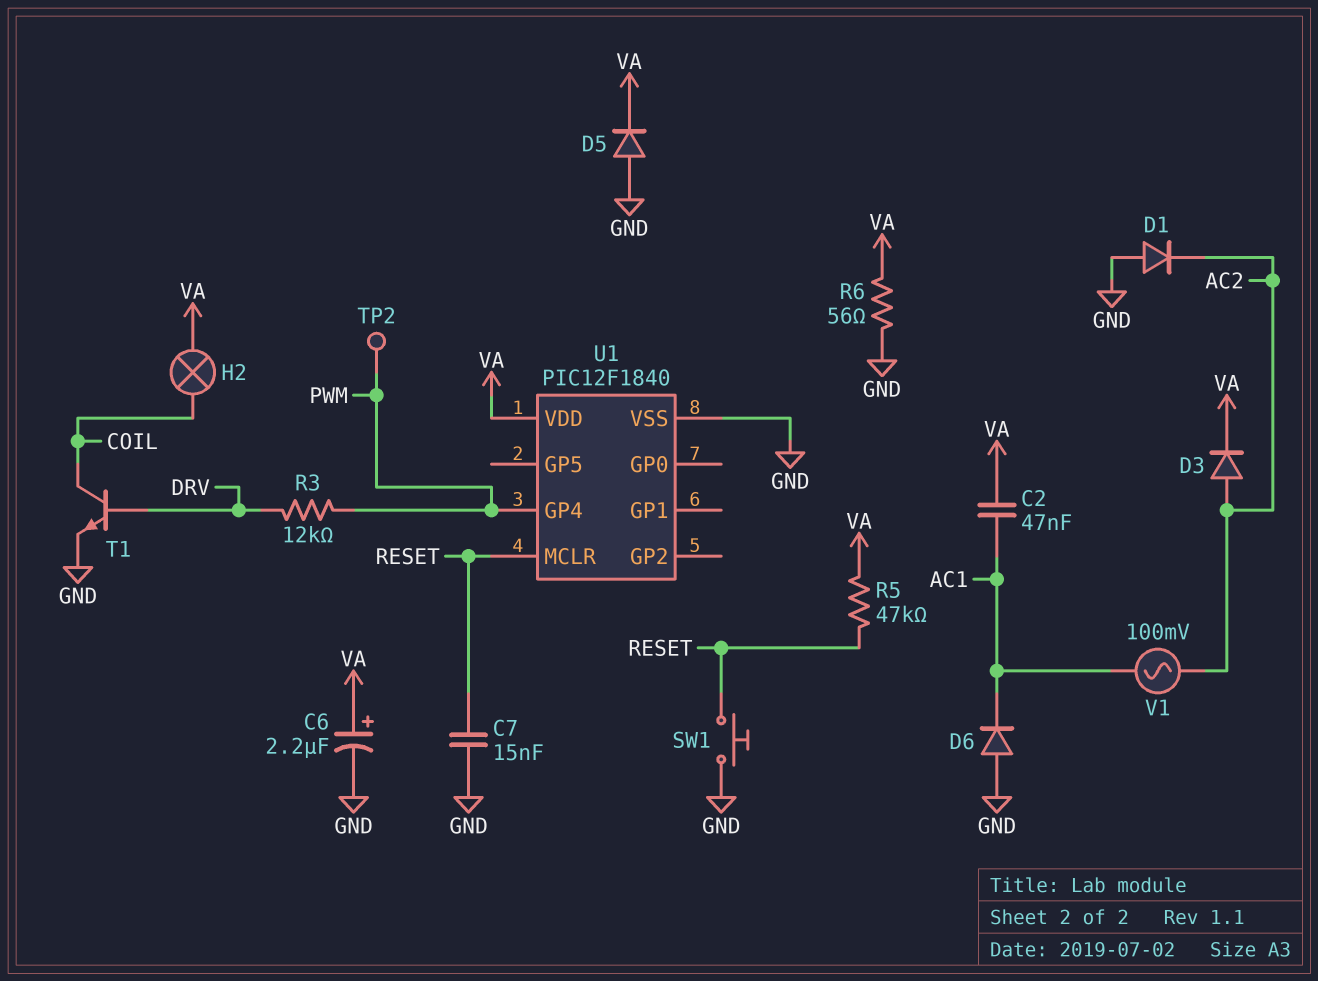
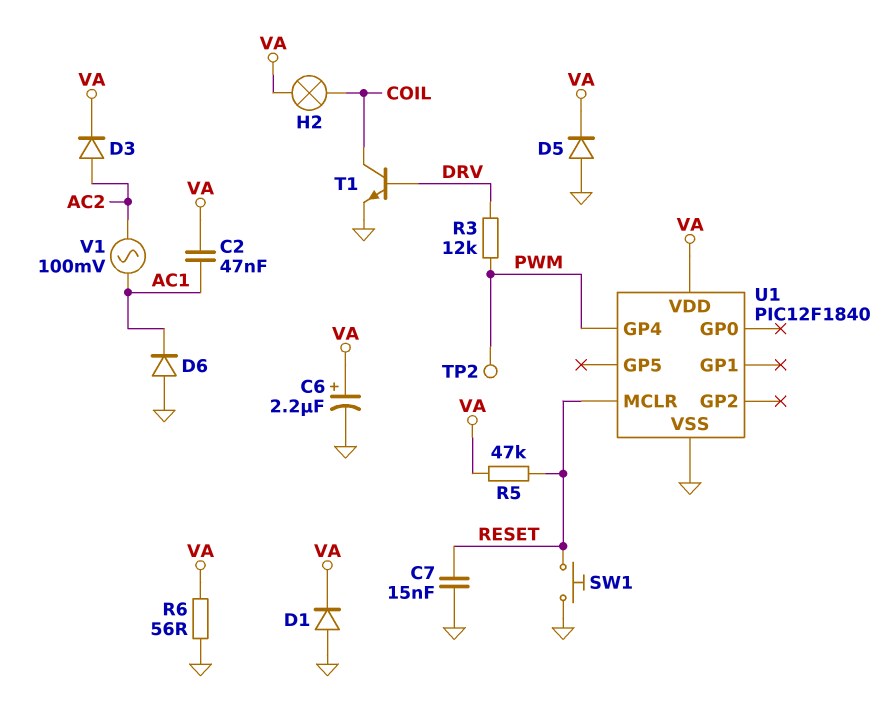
D1: diode (A GND, K AC2) -> diode (A GND, K VA)

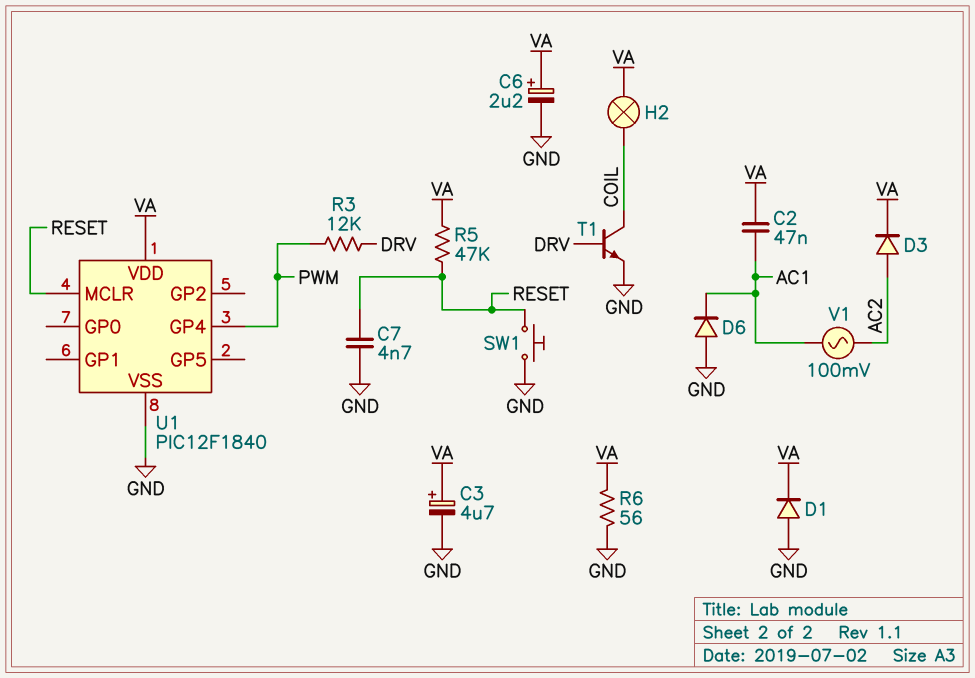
C3: none -> 4.7uF (plus VA, minus GND)
C7: 15nF (GND, RESET) -> 4.7nF (GND, RESET)
D5: diode (A GND, K VA) -> none
TP2: test point (PWM) -> none

